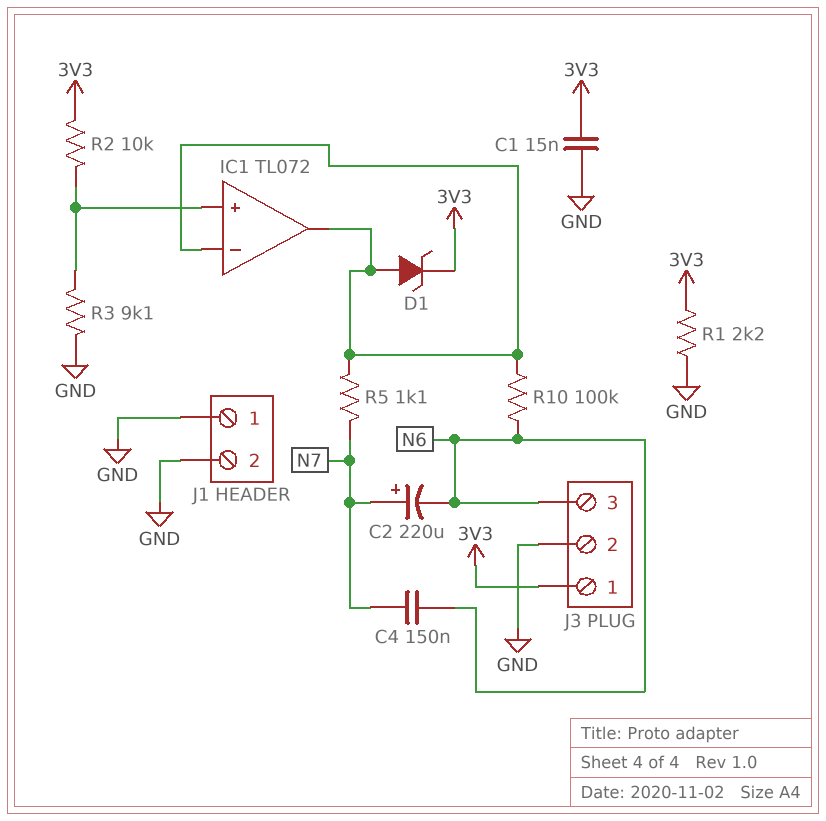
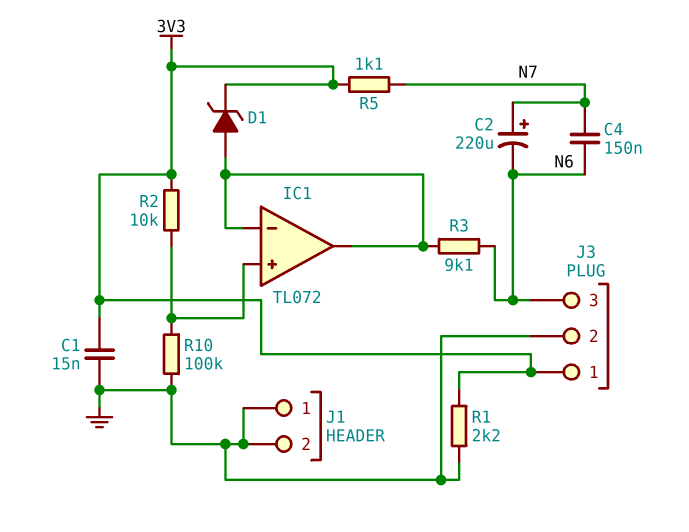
R3: 9.1k (GND, IC1/in+) -> 9.1k (IC1/in-, N6)
R5: 1.1k (IC1/in-, N7) -> 1.1k (3V3, N7)
R10: 100k (IC1/in-, N6) -> 100k (GND, IC1/in+)

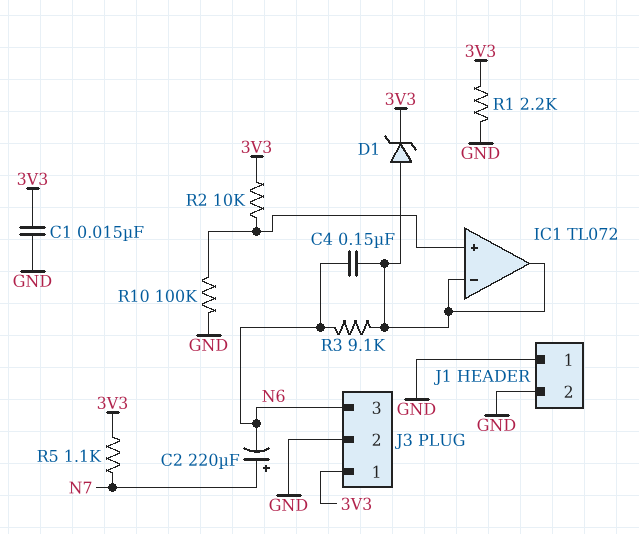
C4: 150nF (N6, N7) -> 150nF (IC1/in-, N6)

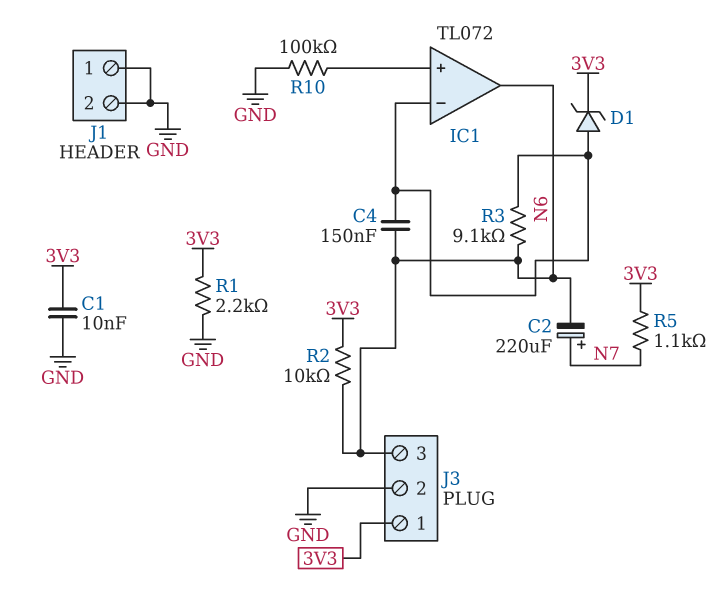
C1: 15nF (3V3, GND) -> 10nF (3V3, GND)
IC1 pin out: IC1/in- -> N6
R2: 10k (3V3, IC1/in+) -> 10k (3V3, N6)

